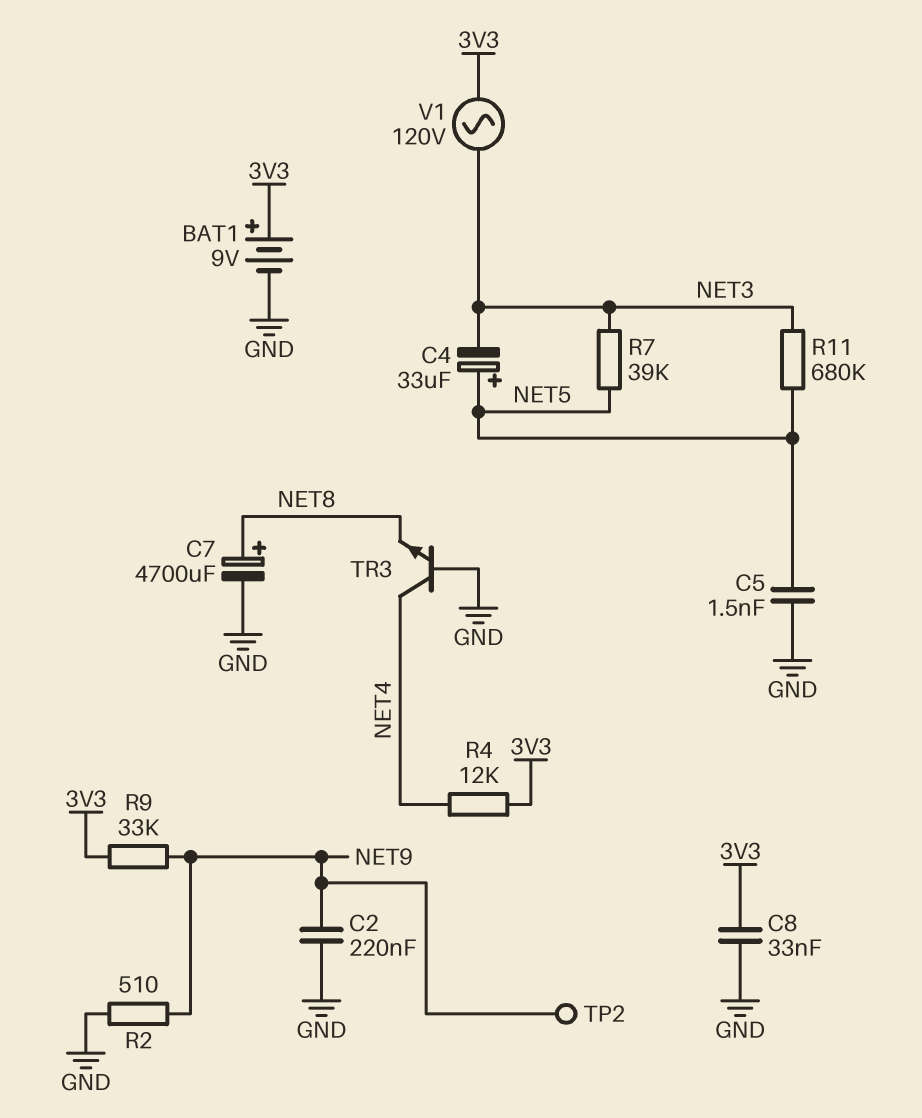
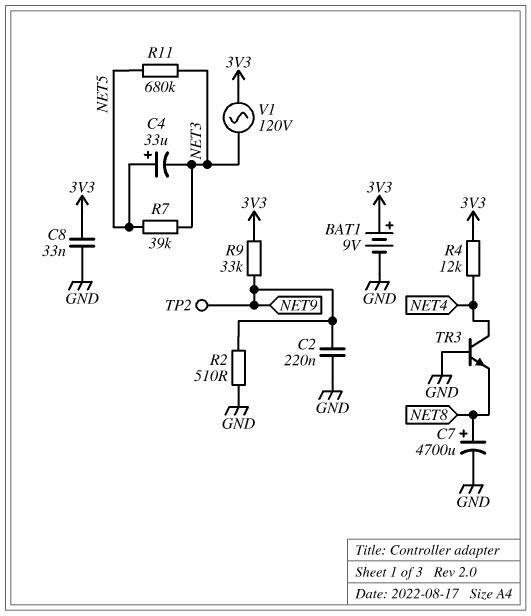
C5: 1.5nF (GND, NET5) -> none

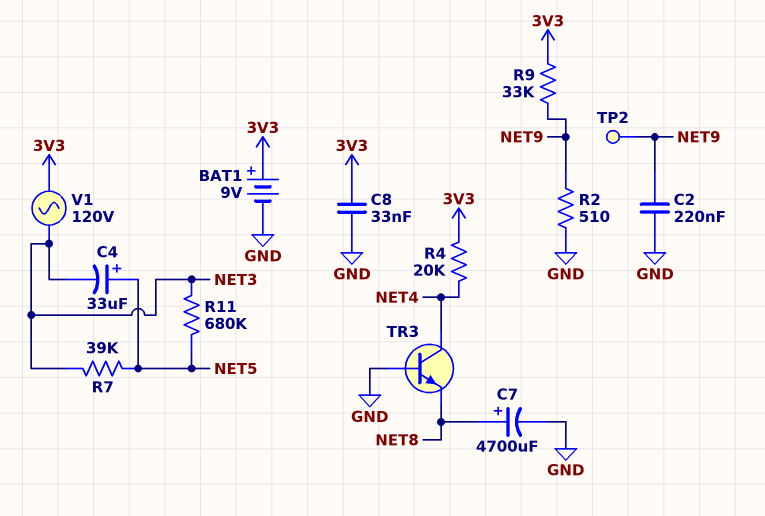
R4: 12k (3V3, NET4) -> 20k (3V3, NET4)

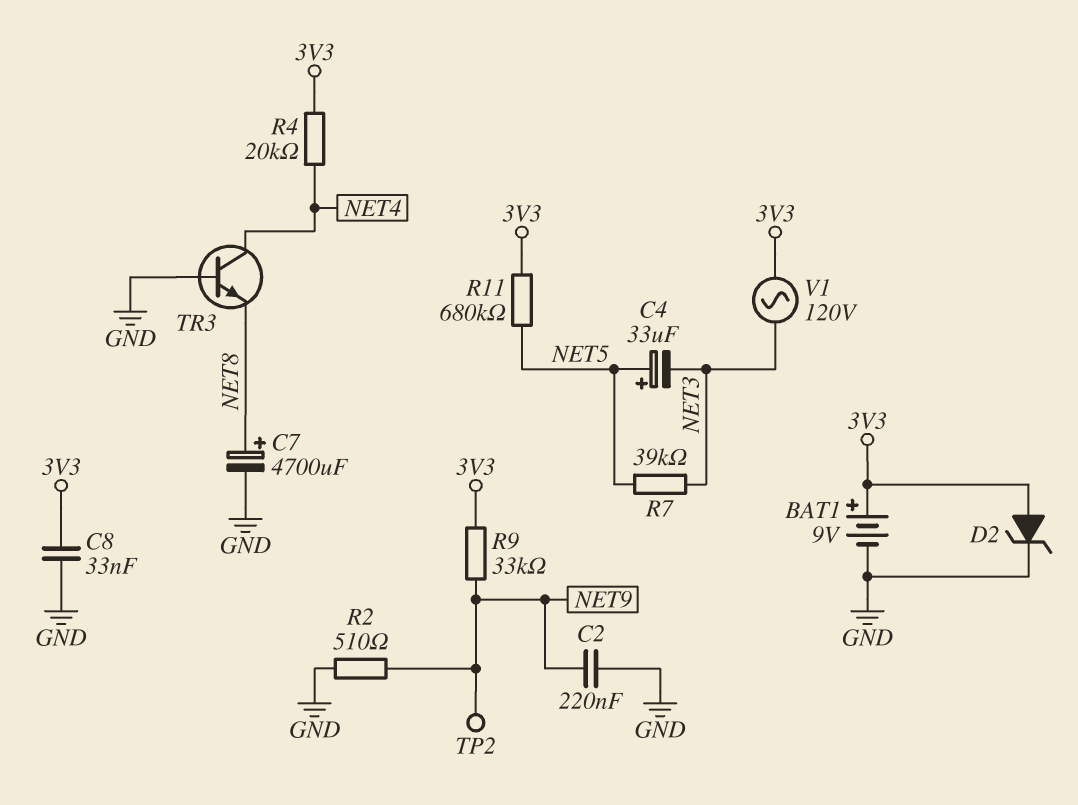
D2: none -> zener (A 3V3, K GND)
R11: 680k (NET3, NET5) -> 680k (3V3, NET5)

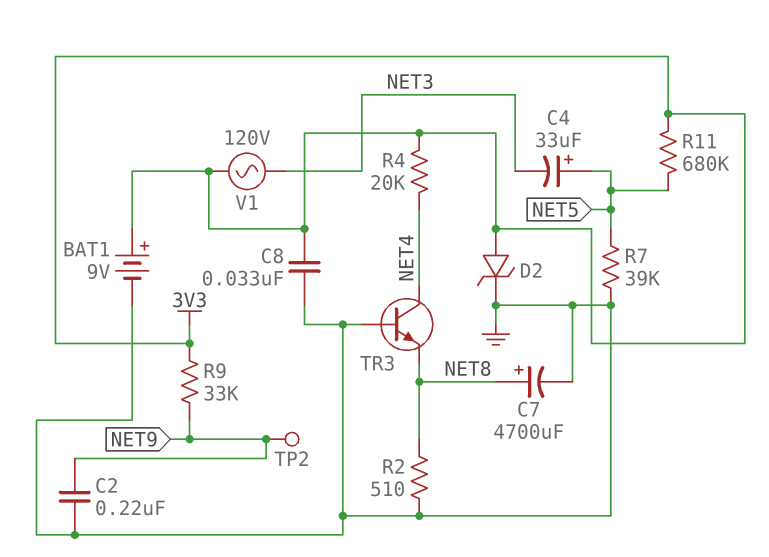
R2: 510 (GND, NET9) -> 510 (GND, NET8)
R7: 39k (NET3, NET5) -> 39k (GND, NET5)

